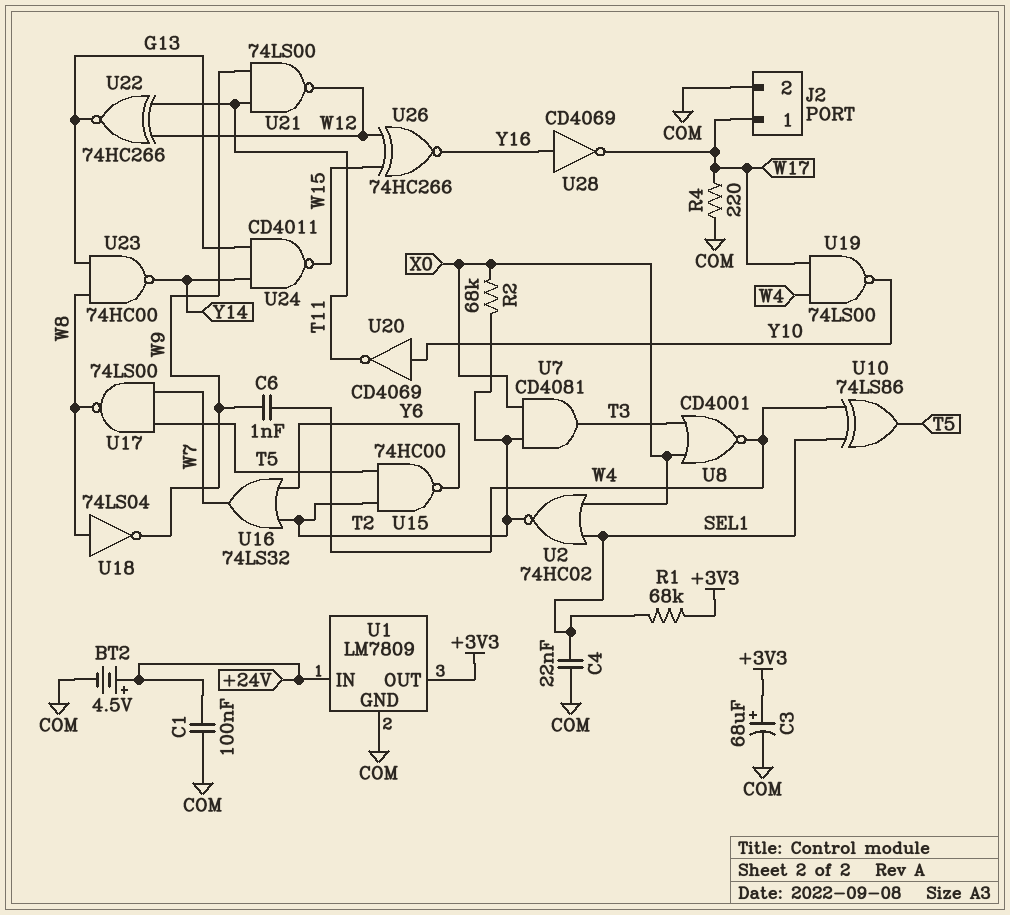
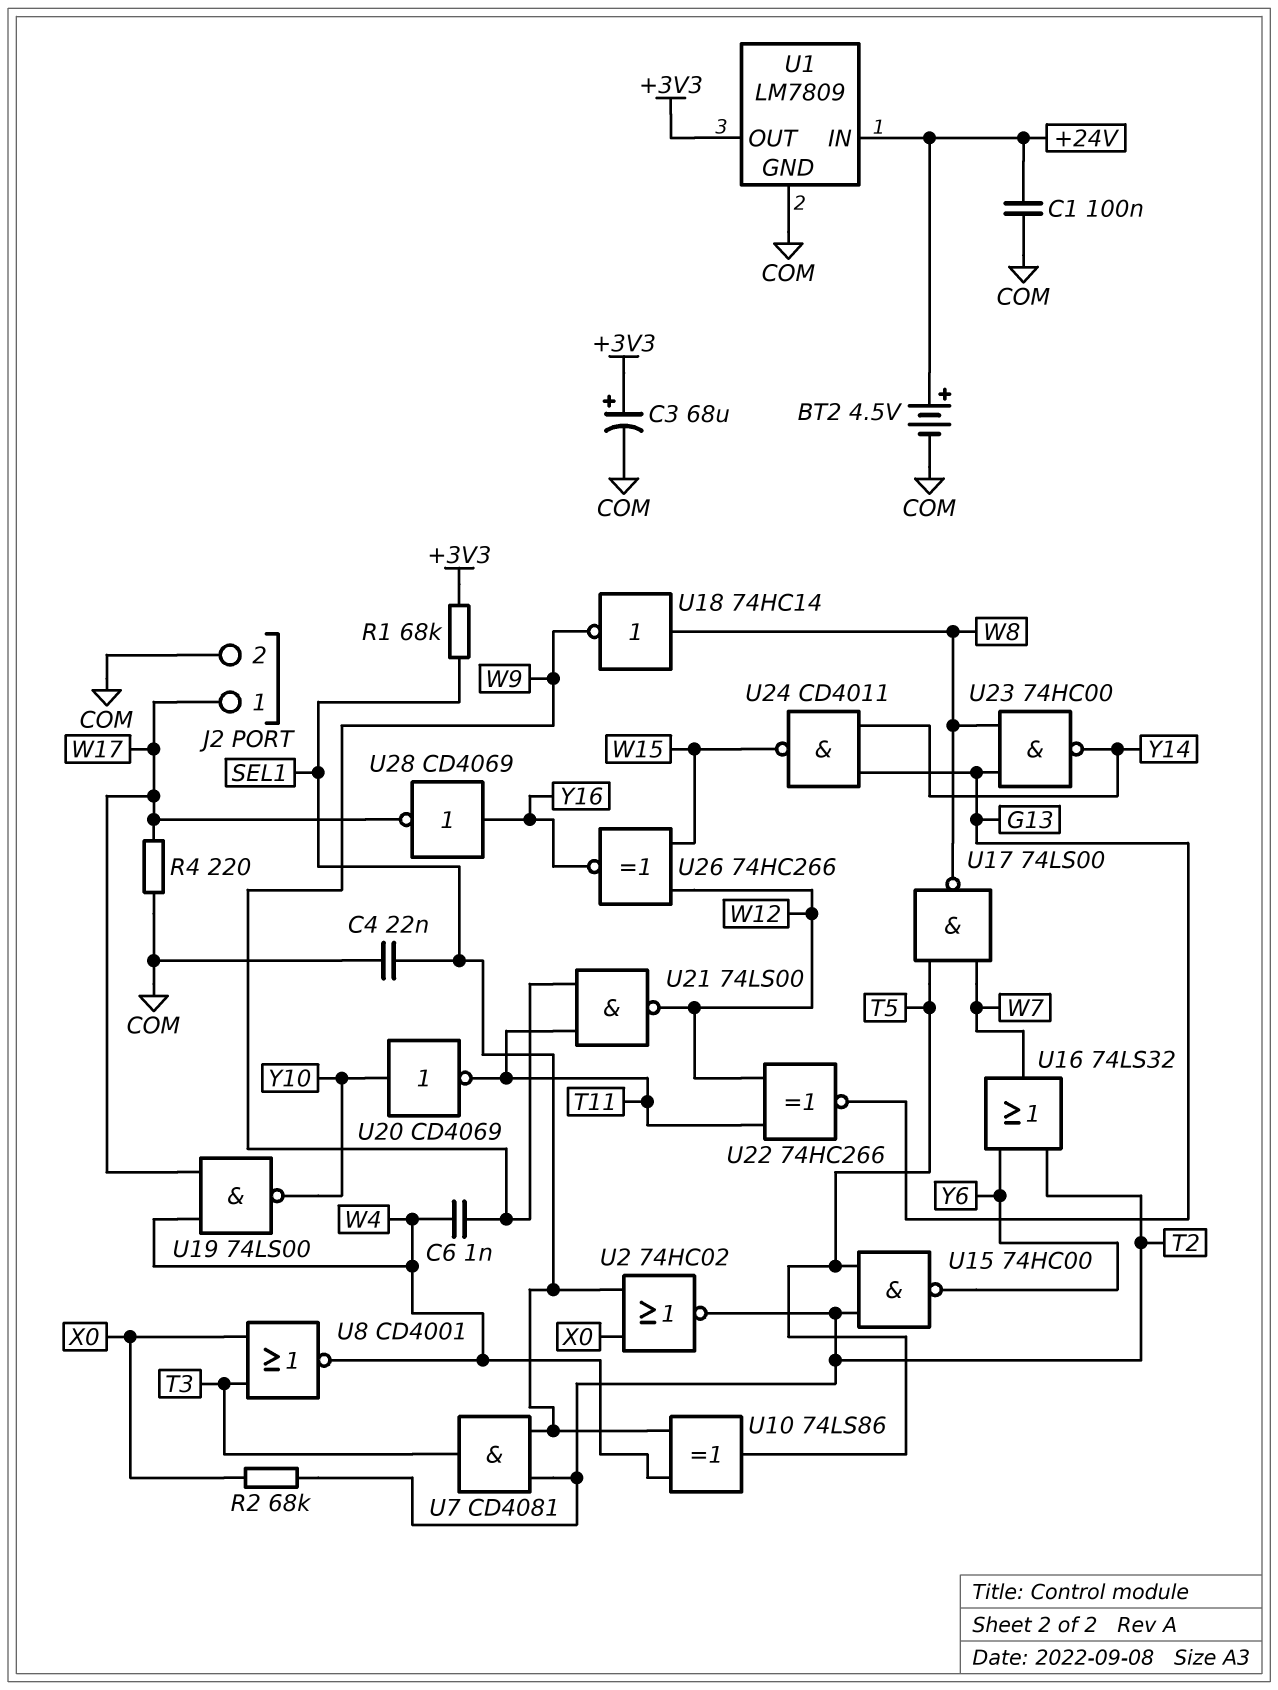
U7: AND CD4081 (in T2, in X0, out T3) -> AND CD4081 (in SEL1, in T2, out T3)
U18: NOT 74LS04 (in W8, out W9) -> NOT 74HC14 (in W8, out W9)

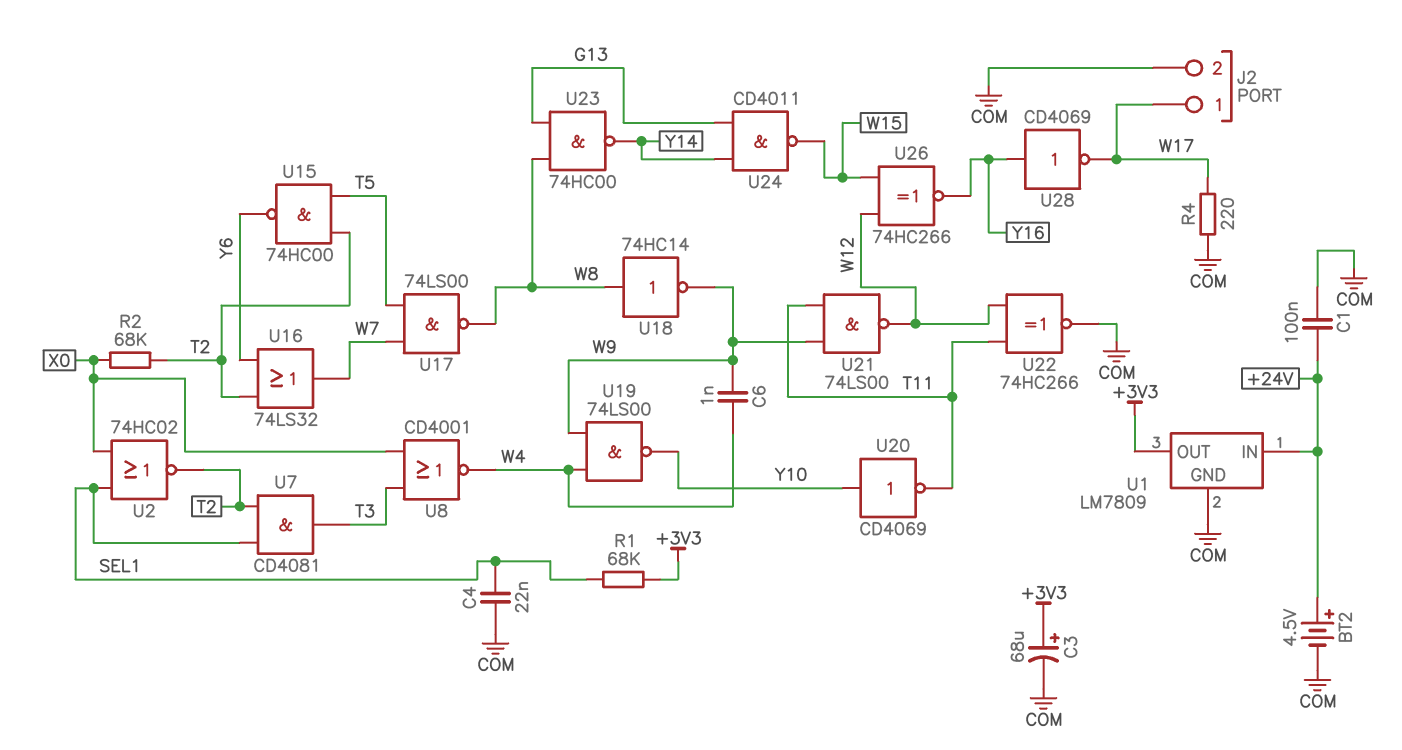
U10: XOR 74LS86 (in SEL1, in W4, out T5) -> none
U19: NAND 74LS00 (in W4, in W17, out Y10) -> NAND 74LS00 (in W4, in W9, out Y10)
U22: XNOR 74HC266 (in T11, in W12, out G13) -> XNOR 74HC266 (in T11, in W12, out COM)

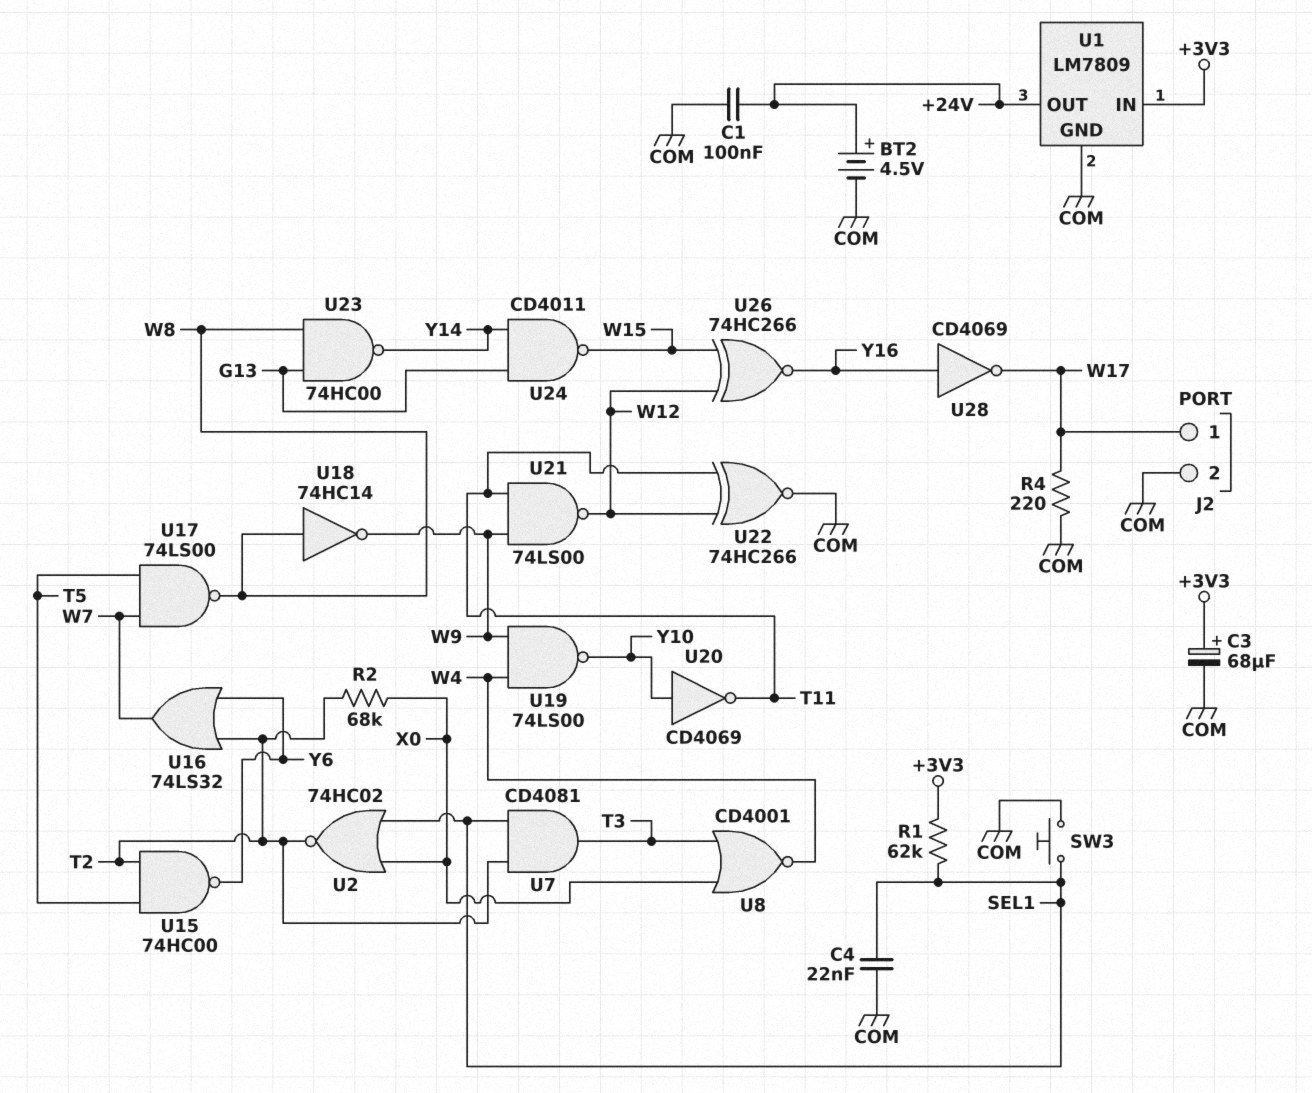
C6: 1nF (W4, W9) -> none
R1: 68k (+3V3, SEL1) -> 62k (+3V3, SEL1)
SW3: none -> button (COM, SEL1)
U1 pin IN: +24V -> +3V3
U1 pin OUT: +3V3 -> +24V

